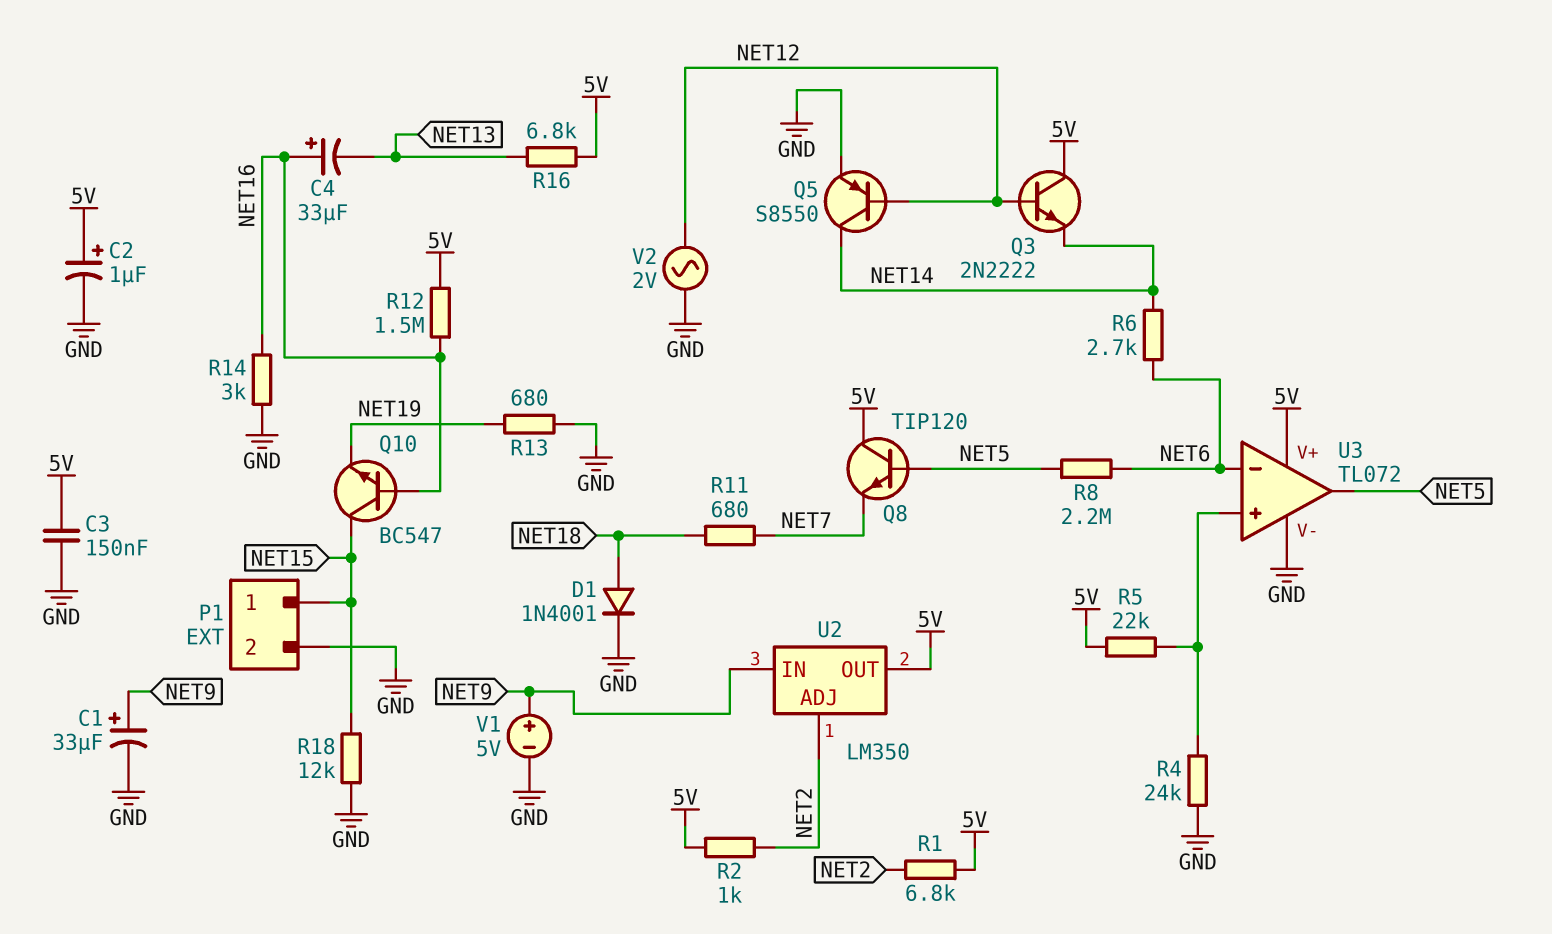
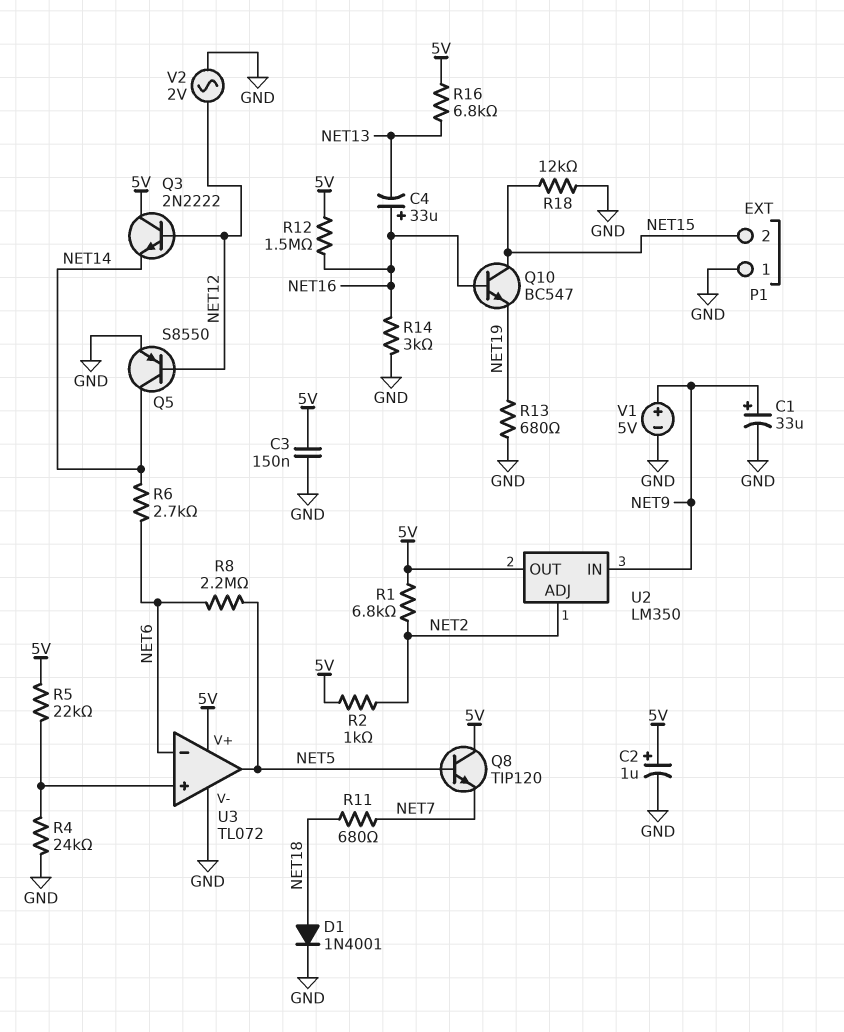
P1 pin 1: NET15 -> GND
P1 pin 2: GND -> NET15

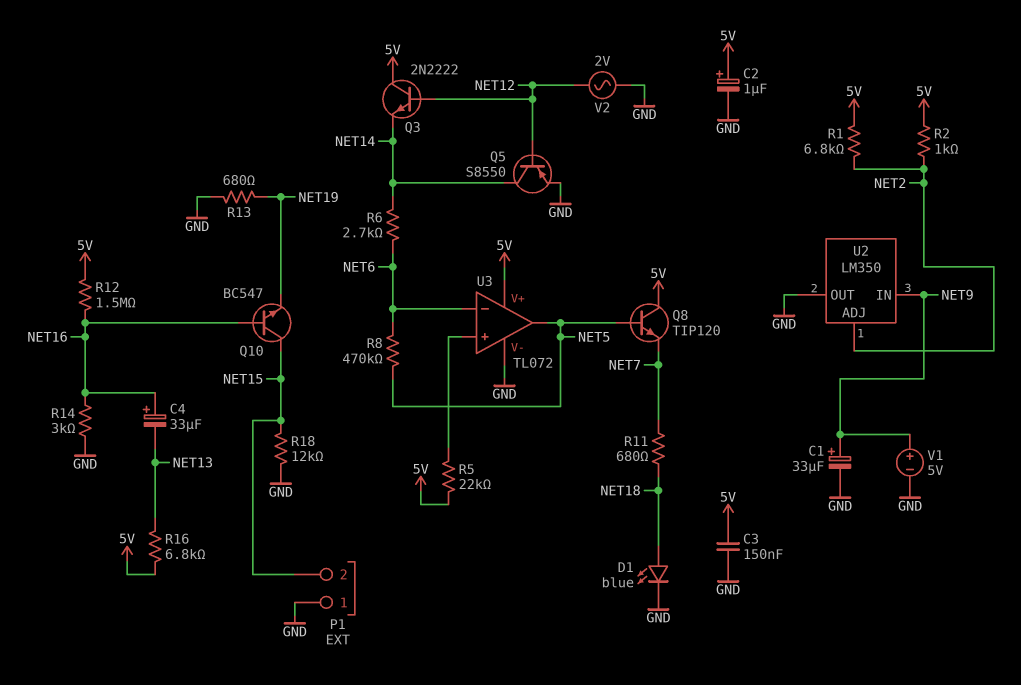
D1: diode 1N4001 (A NET18, K GND) -> LED blue (A NET18, K GND)
R4: 24k (GND, U3/in+) -> none
R8: 2.2M (NET5, NET6) -> 470k (NET5, NET6)
U2 pin OUT: 5V -> GND

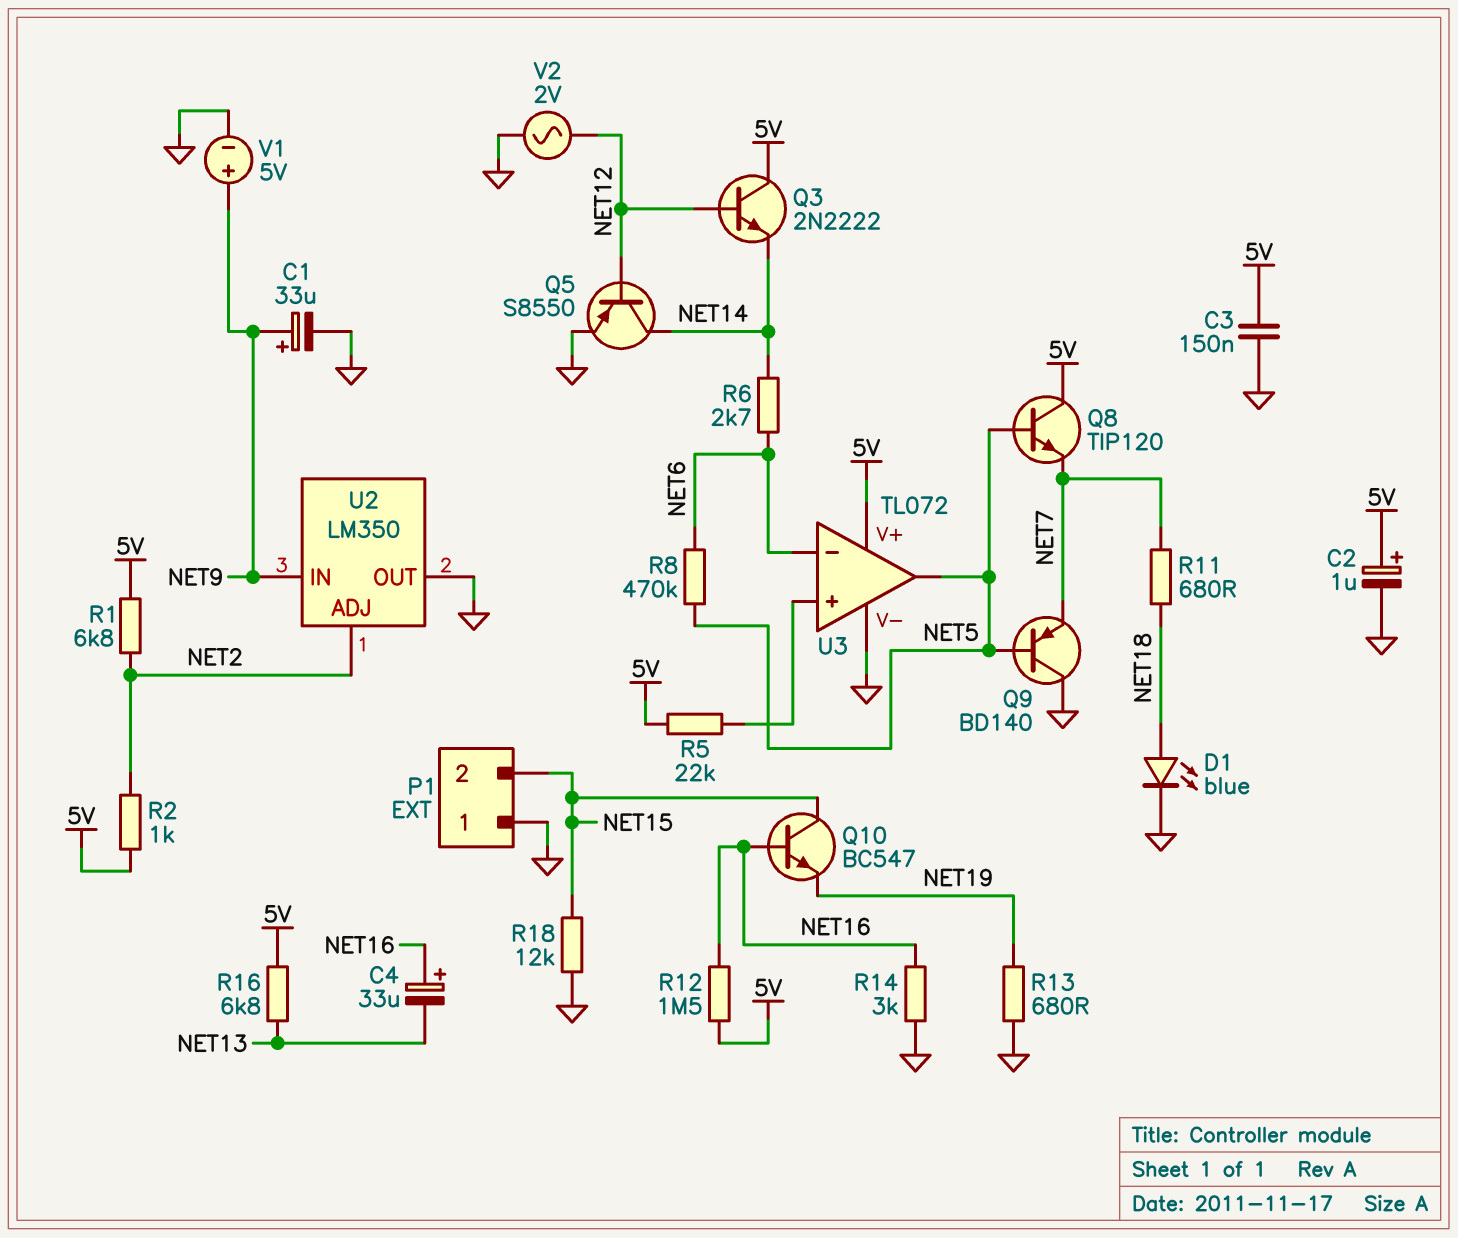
Q9: none -> PNP BD140 (B NET5, C GND, E NET7)

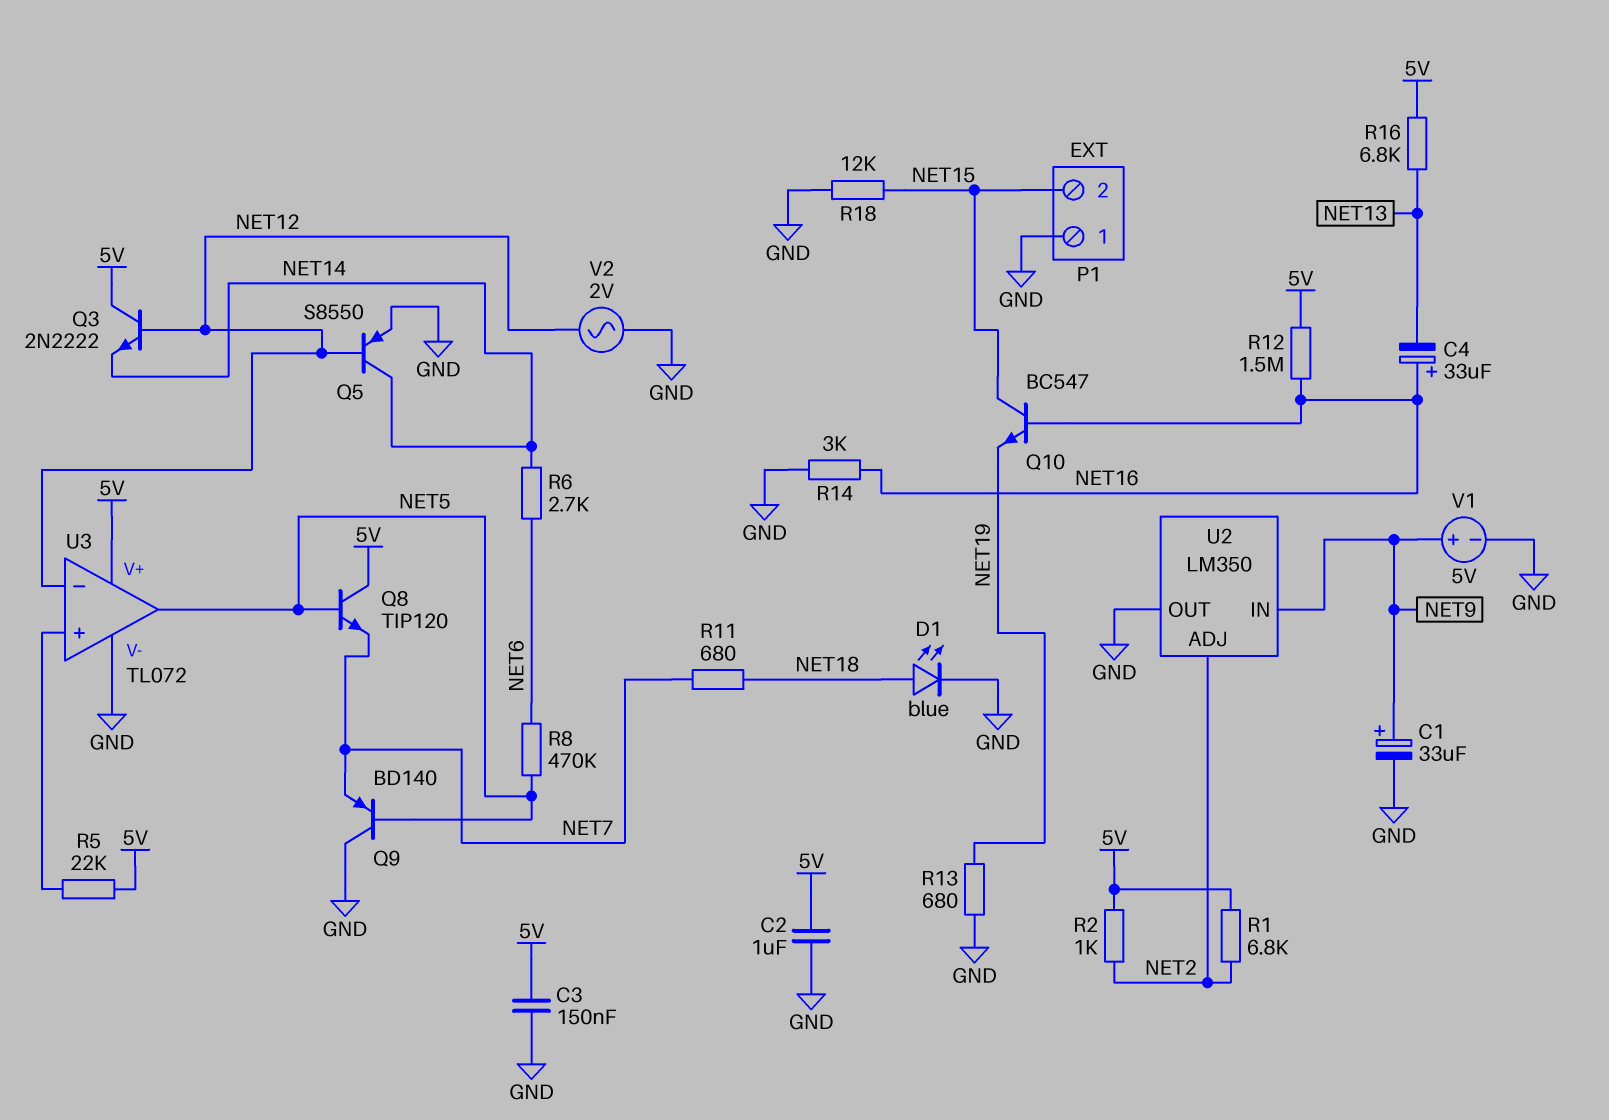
C2: 1uF (plus 5V, minus GND) -> 1uF (5V, GND)
U3 pin in-: NET6 -> NET12

